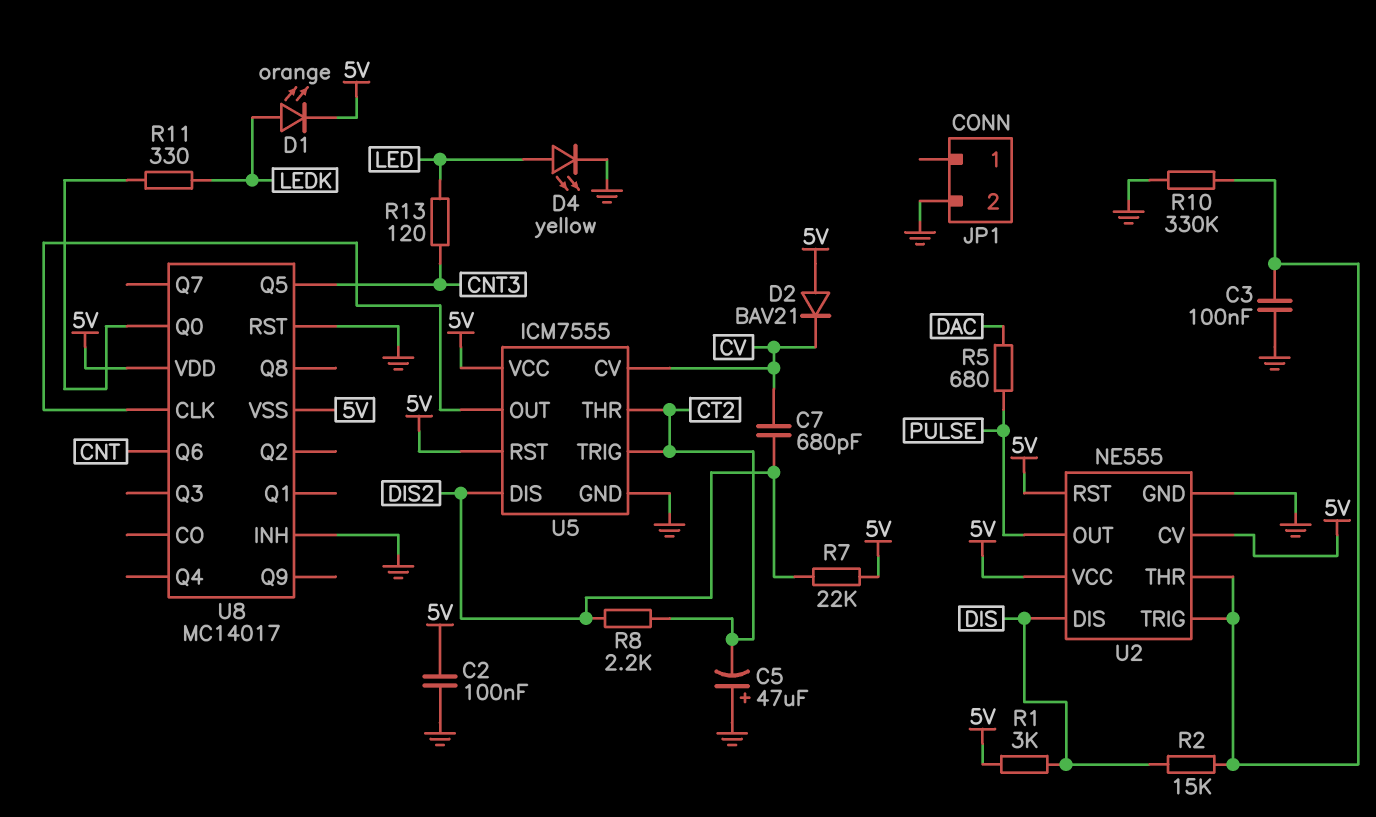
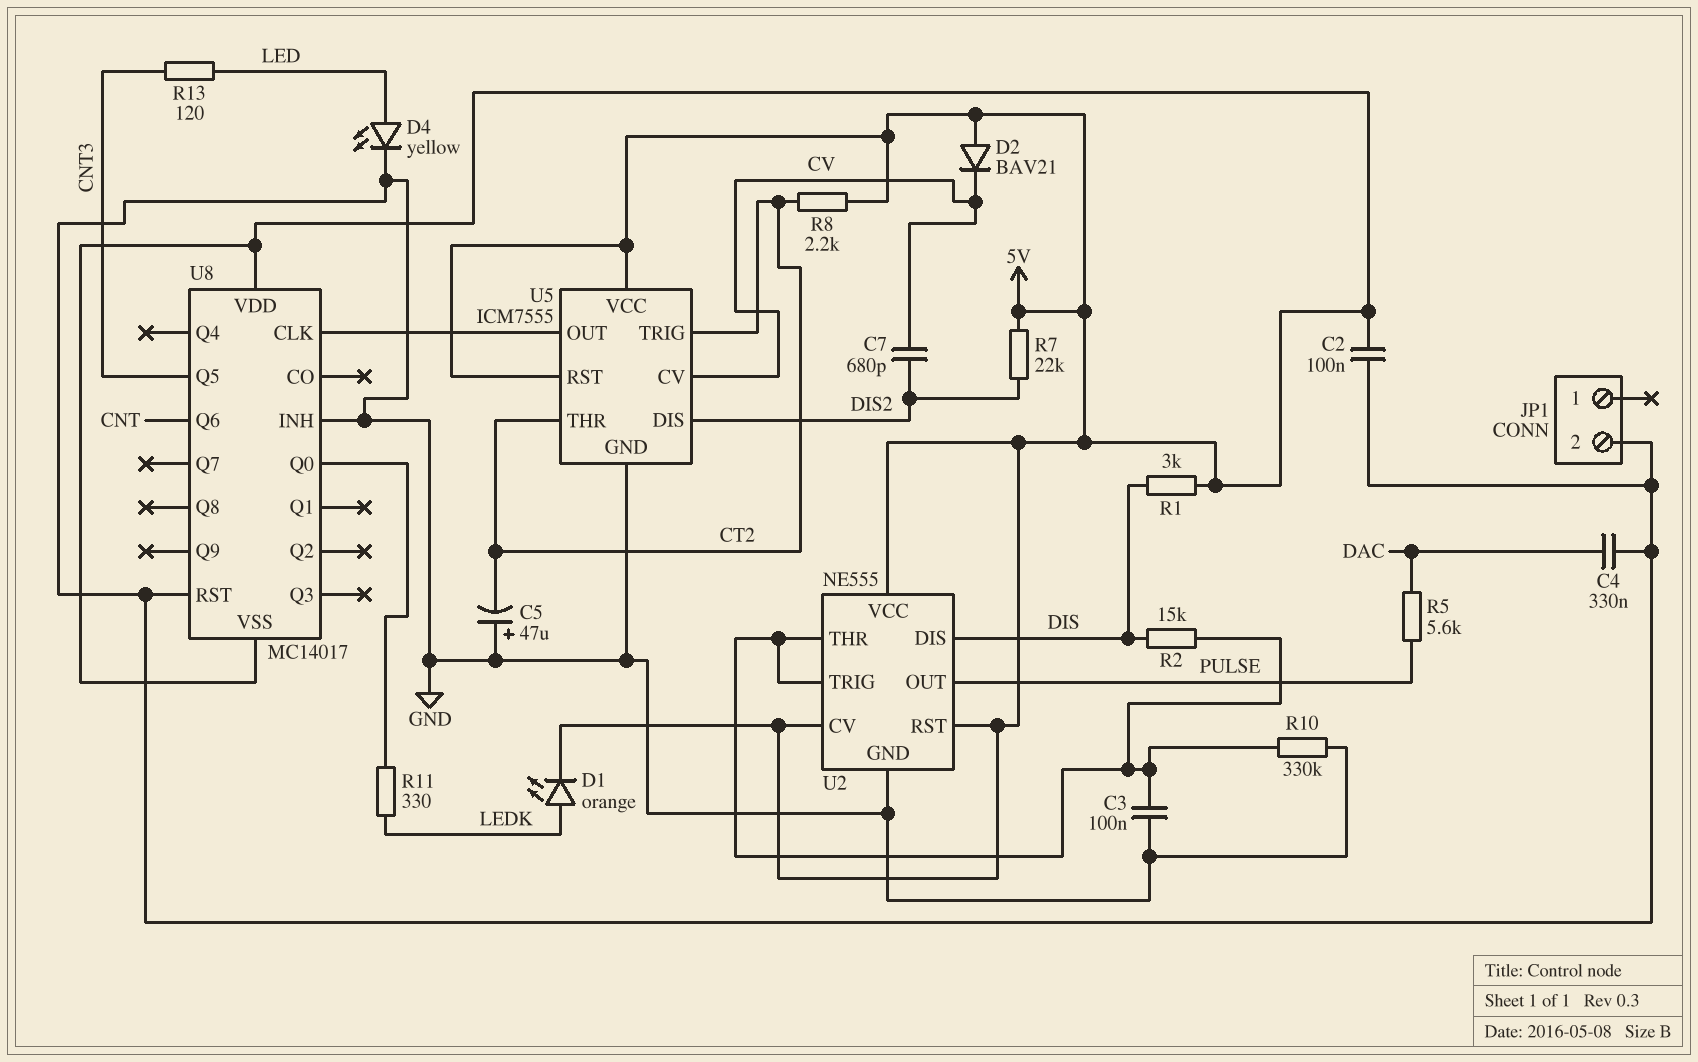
C4: none -> 330nF (DAC, GND)
R5: 680 (DAC, PULSE) -> 5.6k (DAC, PULSE)
R8: 2.2k (CT2, DIS2) -> 2.2k (5V, CT2)

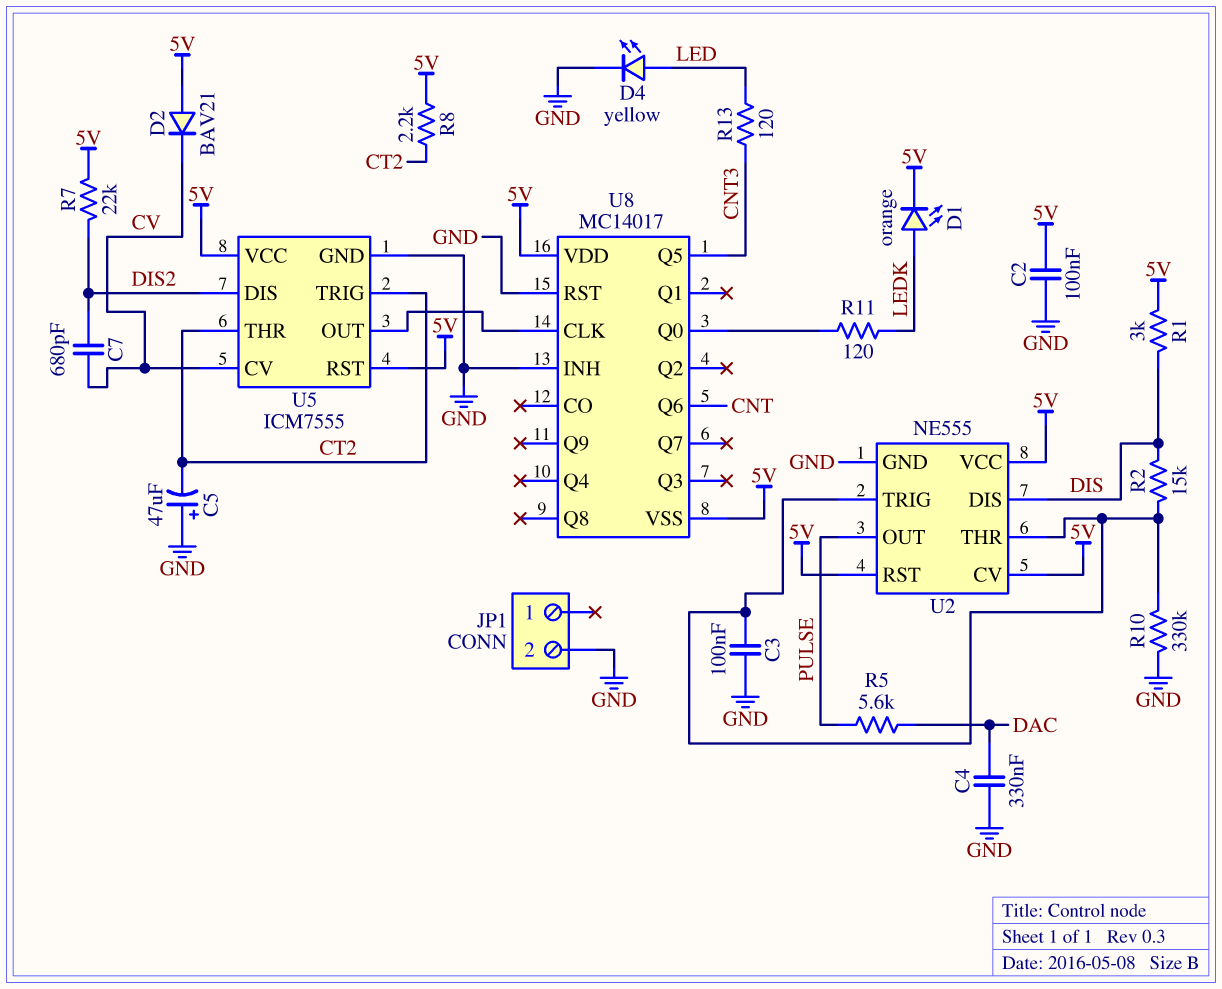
R11: 330 (LEDK, U8/Q0) -> 120 (LEDK, U8/Q0)

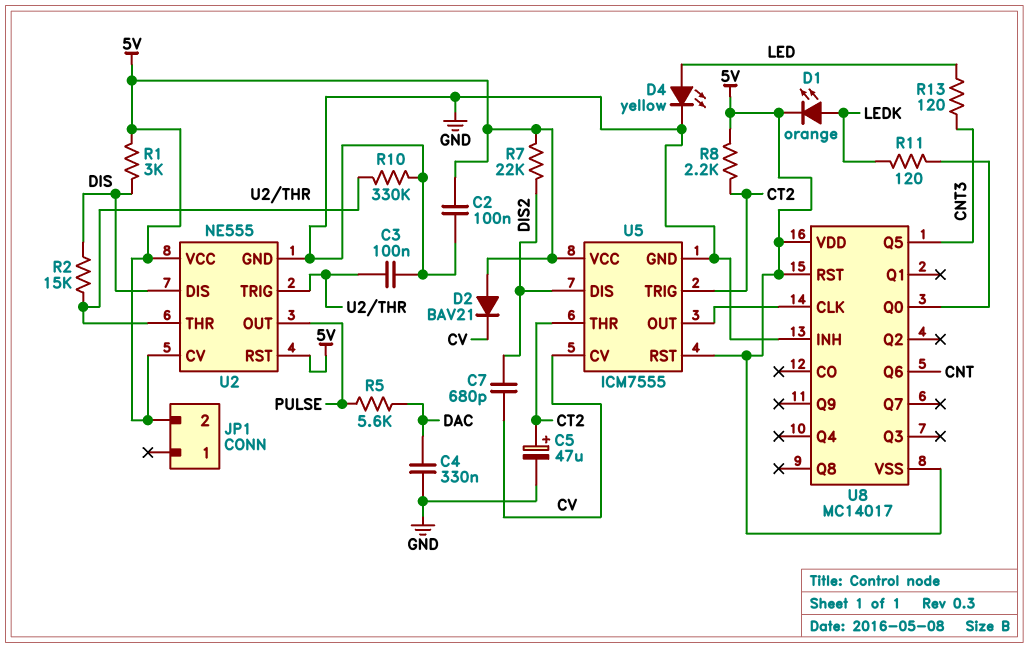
C5: 47uF (plus GND, minus CT2) -> 47uF (plus CT2, minus GND)
JP1 pin 2: GND -> 5V
U8 pin RST: GND -> 5V

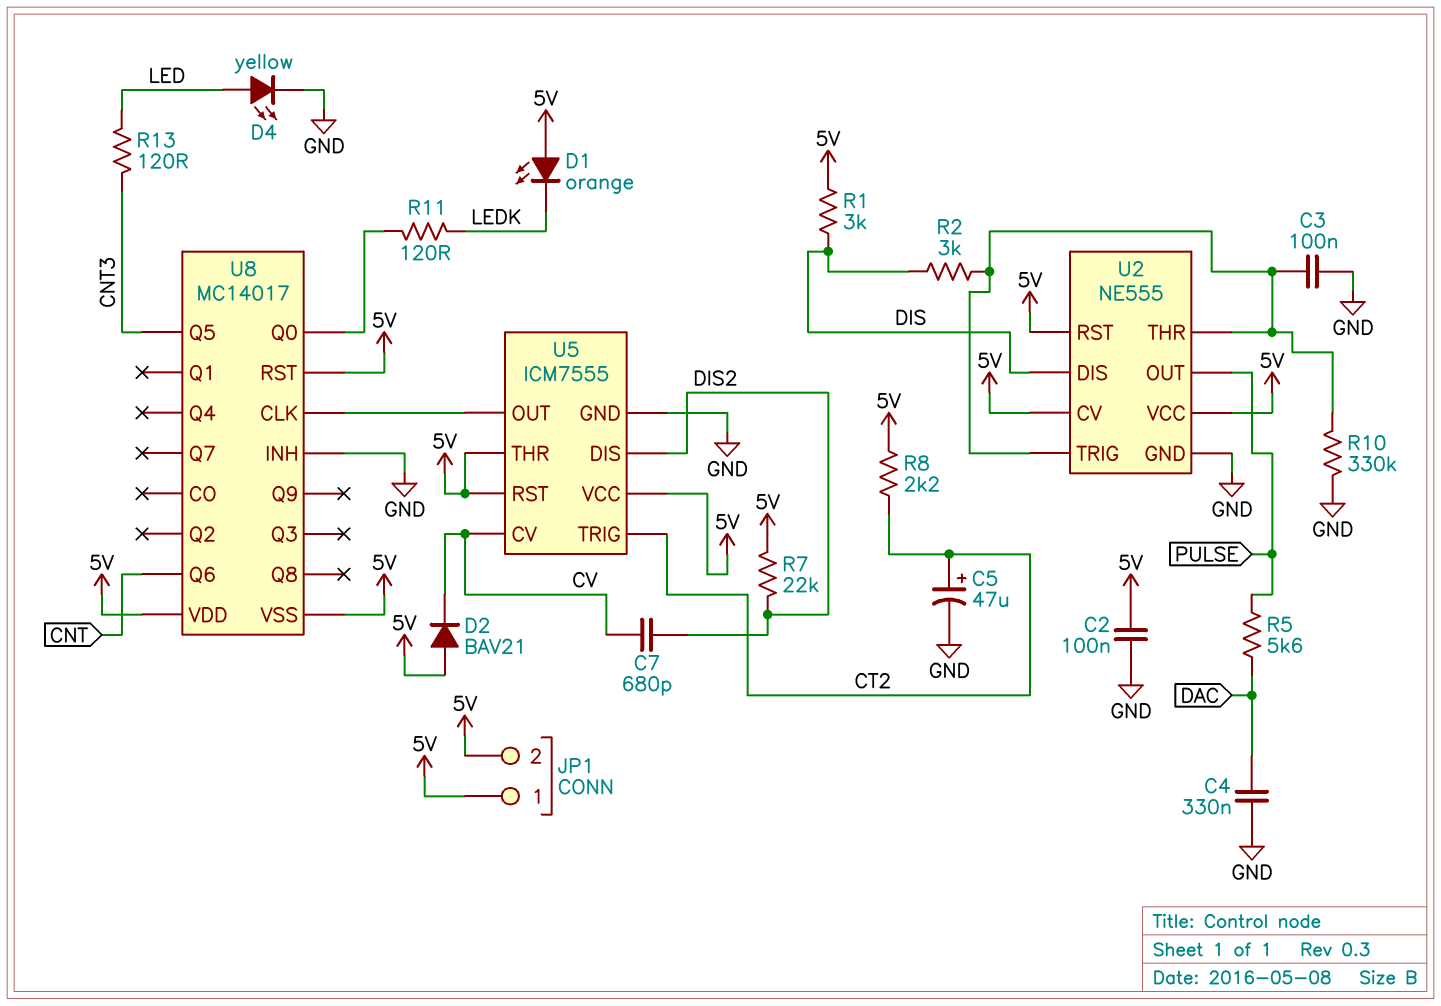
D1: LED orange (A LEDK, K 5V) -> LED orange (A 5V, K LEDK)
JP1 pin 1: none -> 5V
R2: 15k (DIS, U2/THR) -> 3k (DIS, U2/THR)
U5 pin THR: CT2 -> 5V

